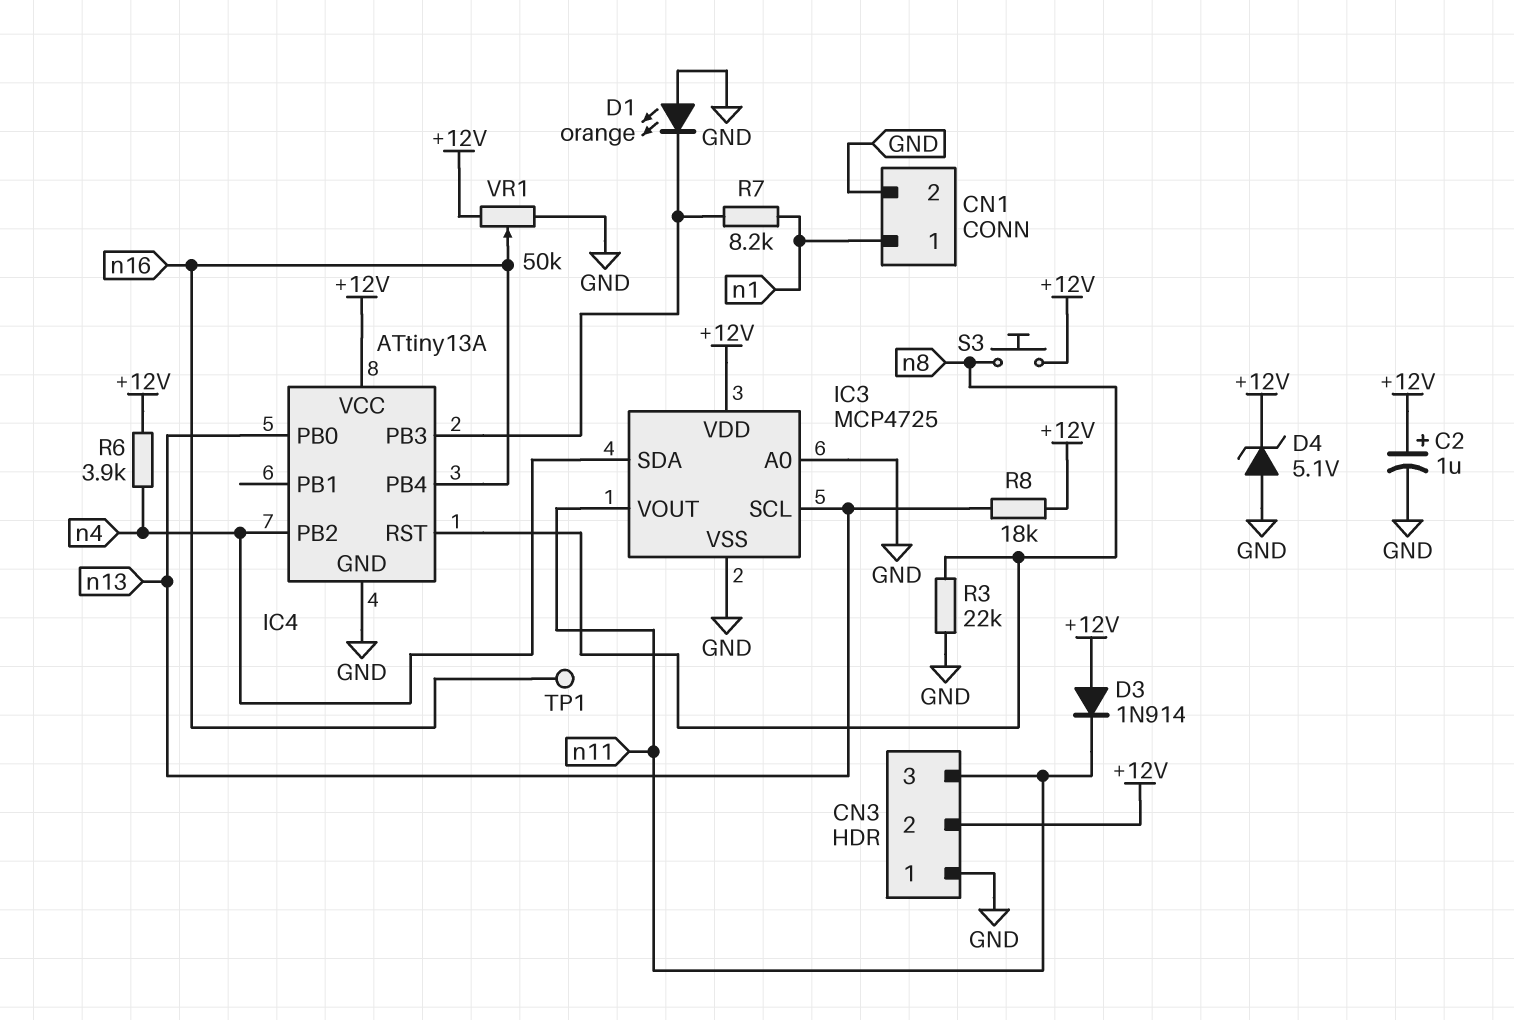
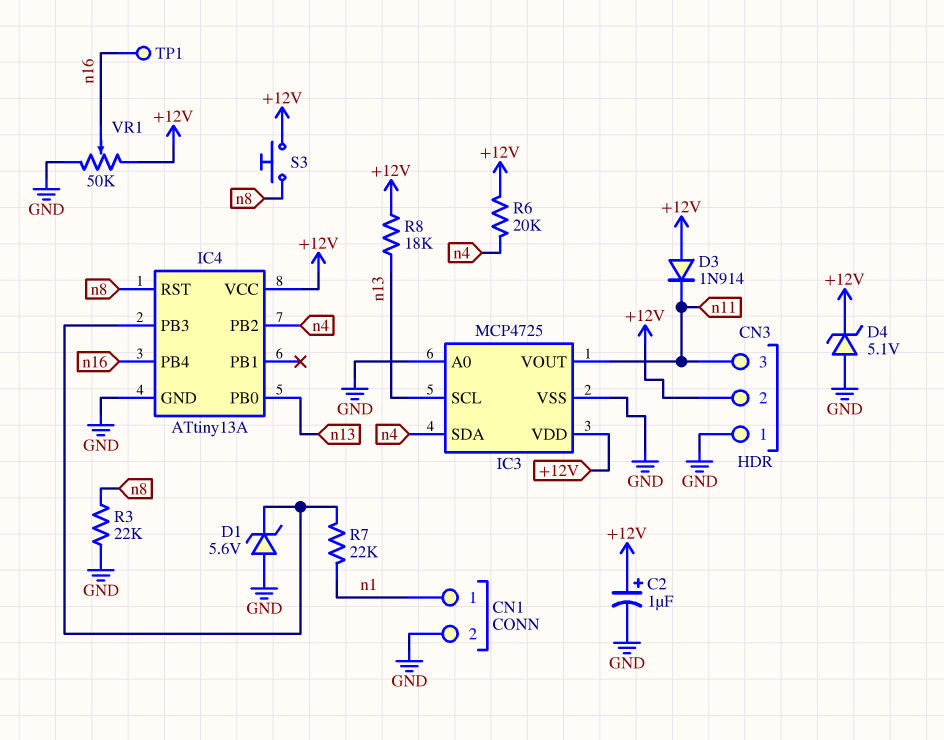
D1: LED orange (A GND, K IC4/PB3) -> zener 5.6V (A GND, K IC4/PB3)
R6: 3.9k (+12V, n4) -> 20k (+12V, n4)
R7: 8.2k (IC4/PB3, n1) -> 22k (IC4/PB3, n1)

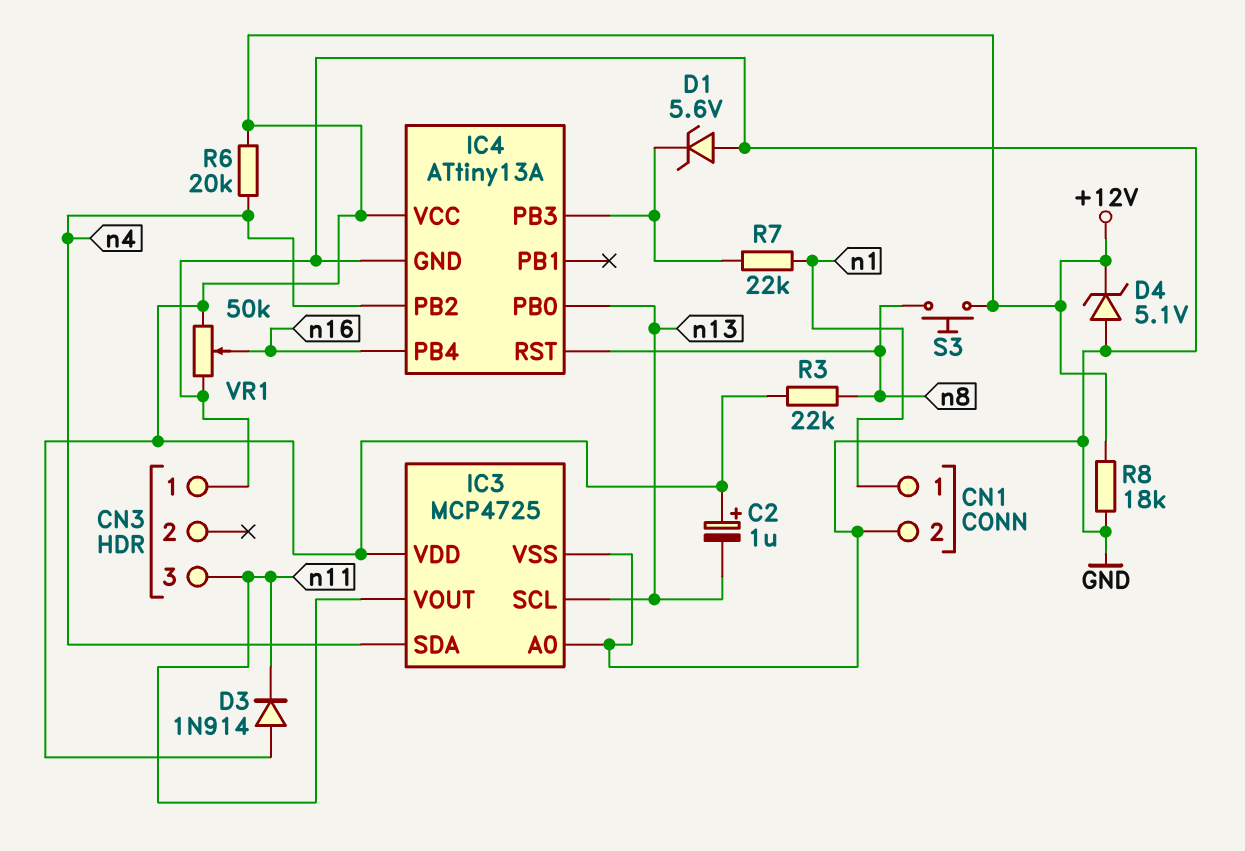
C2: 1uF (plus +12V, minus GND) -> 1uF (plus +12V, minus n13)
CN3 pin 2: +12V -> none
R3: 22k (GND, n8) -> 22k (+12V, n8)
R8: 18k (+12V, n13) -> 18k (+12V, GND)
TP1: test point (n16) -> none

